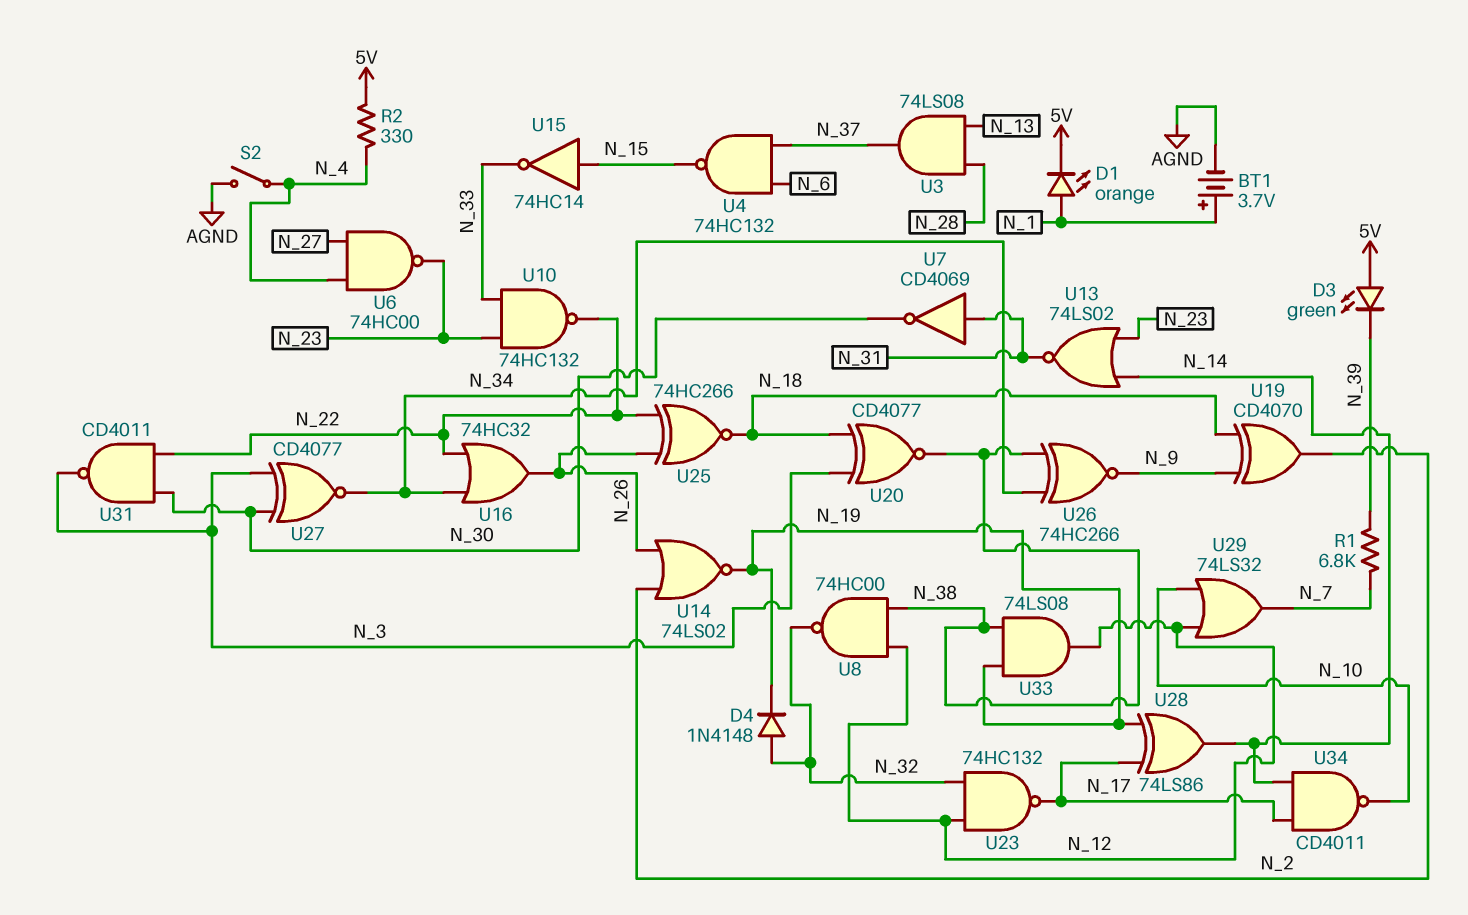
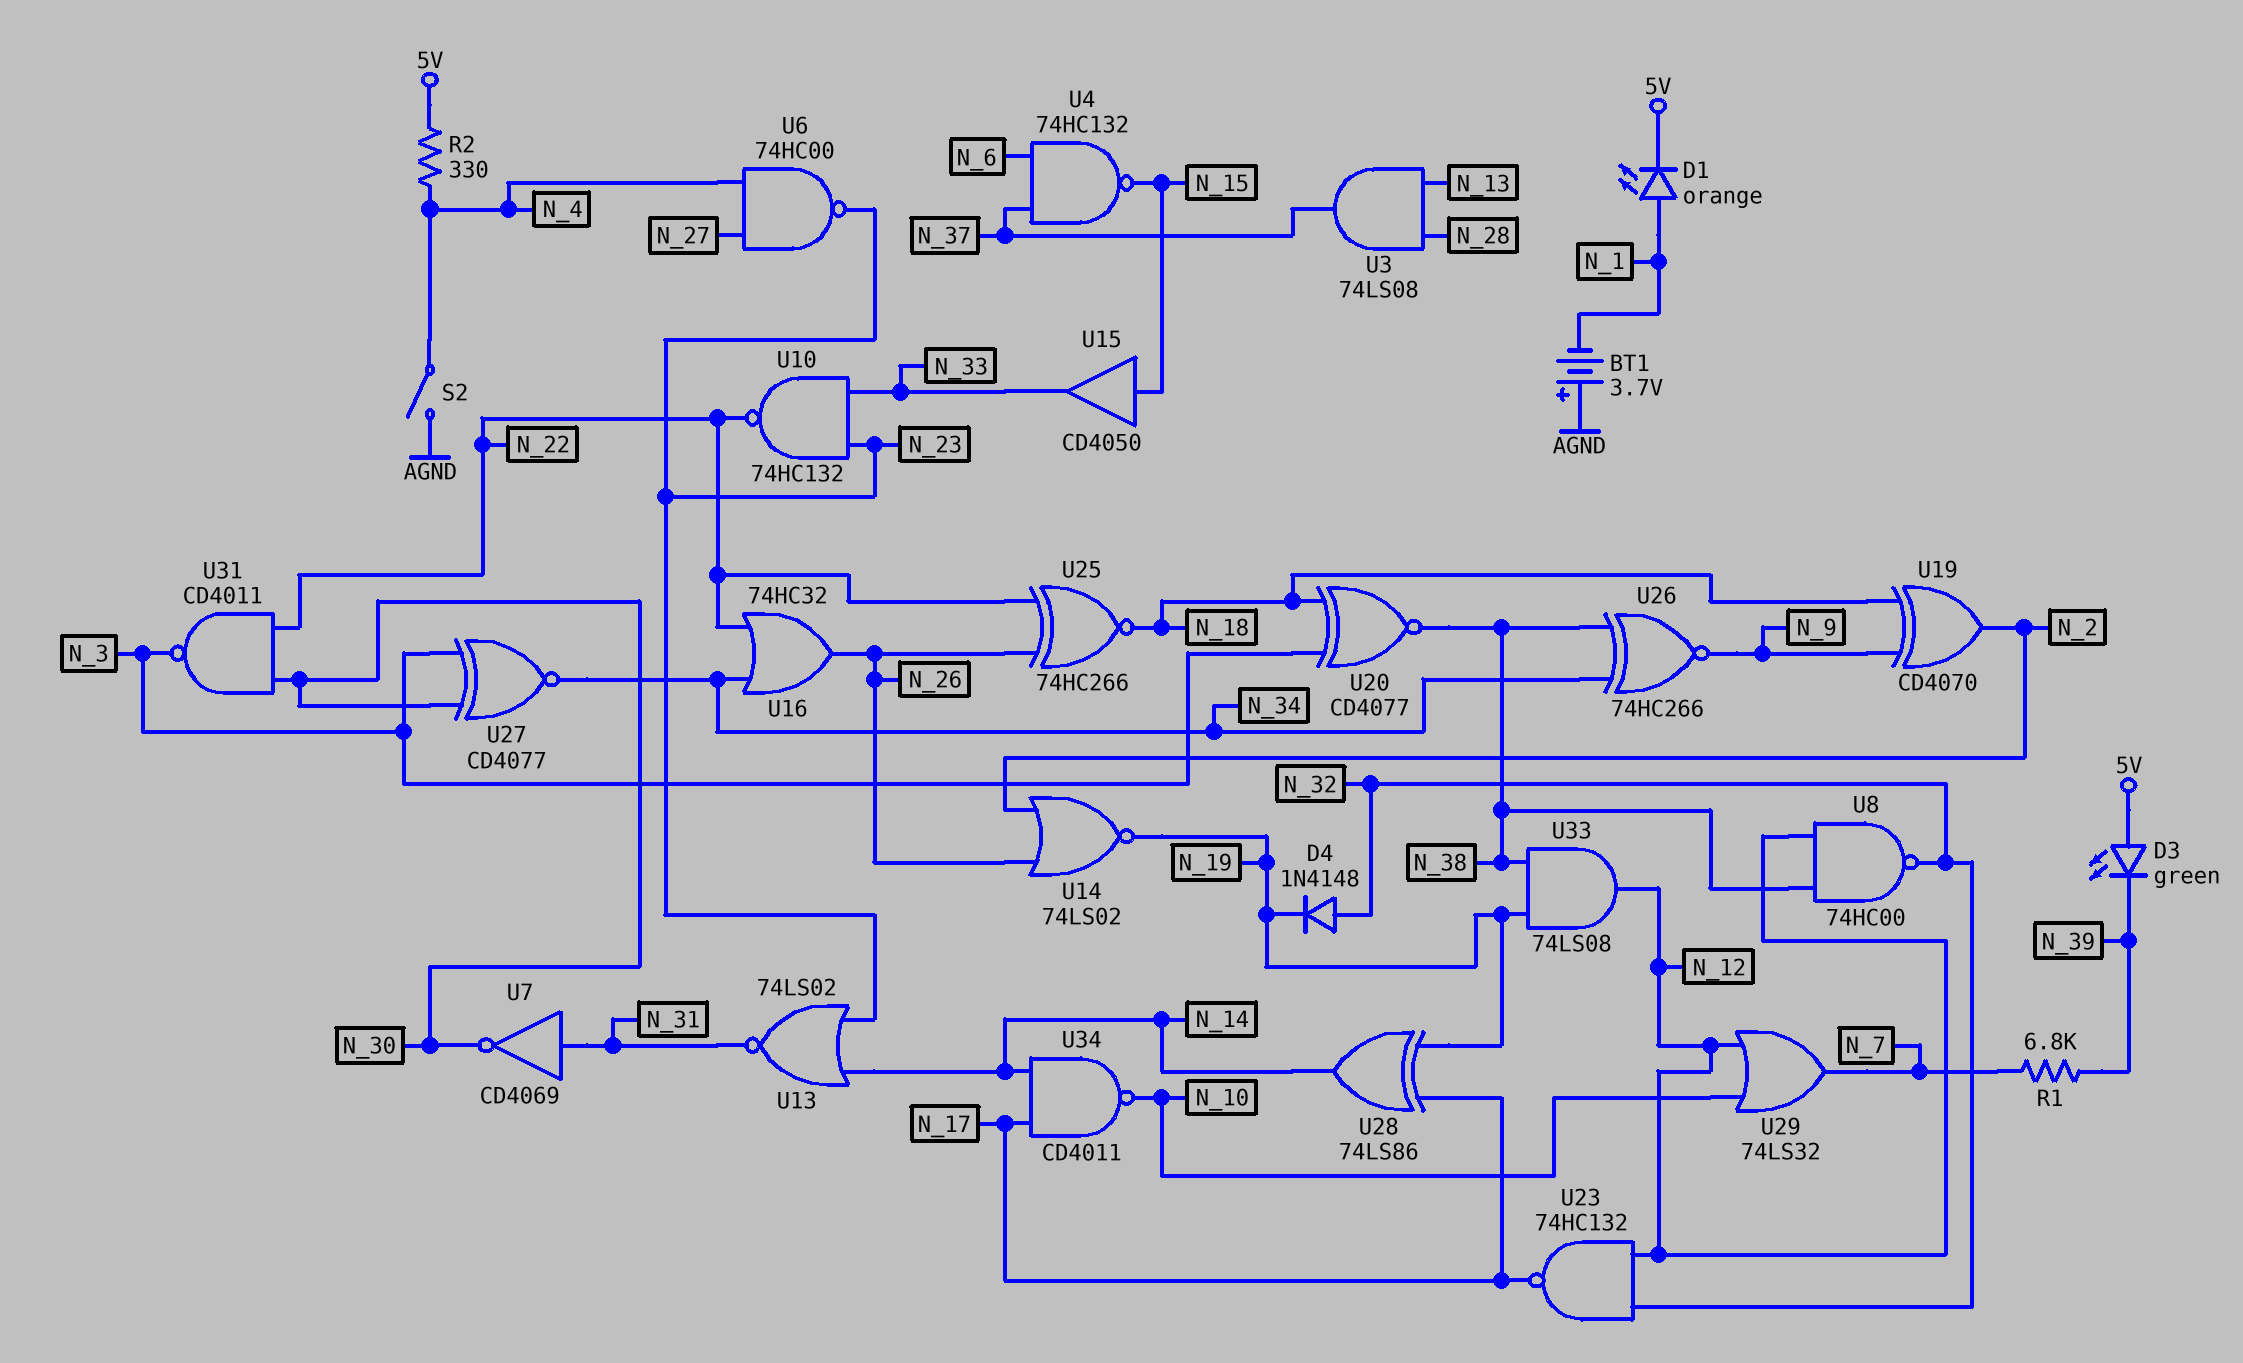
BT1: 3.7V (plus N_1, minus AGND) -> 3.7V (plus AGND, minus N_1)
U15: NOT 74HC14 (in N_15, out N_33) -> buffer CD4050 (in N_15, out N_33)

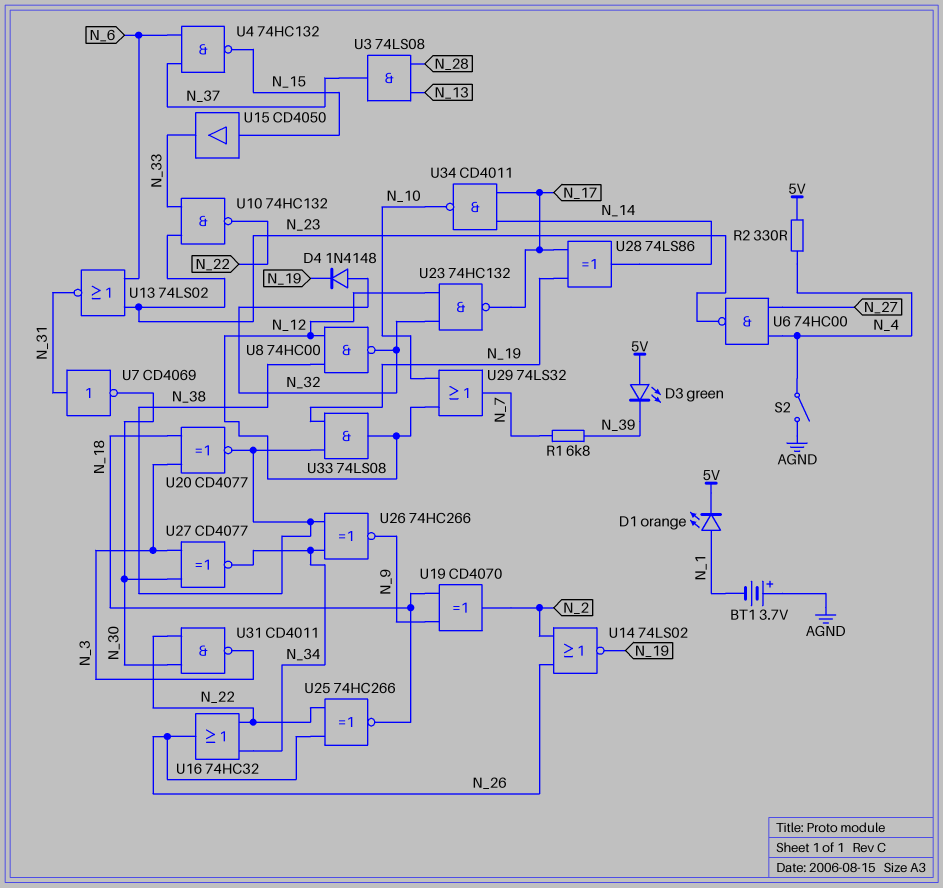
U13: NOR 74LS02 (in N_14, in N_23, out N_31) -> NOR 74LS02 (in N_6, in N_23, out N_31)

